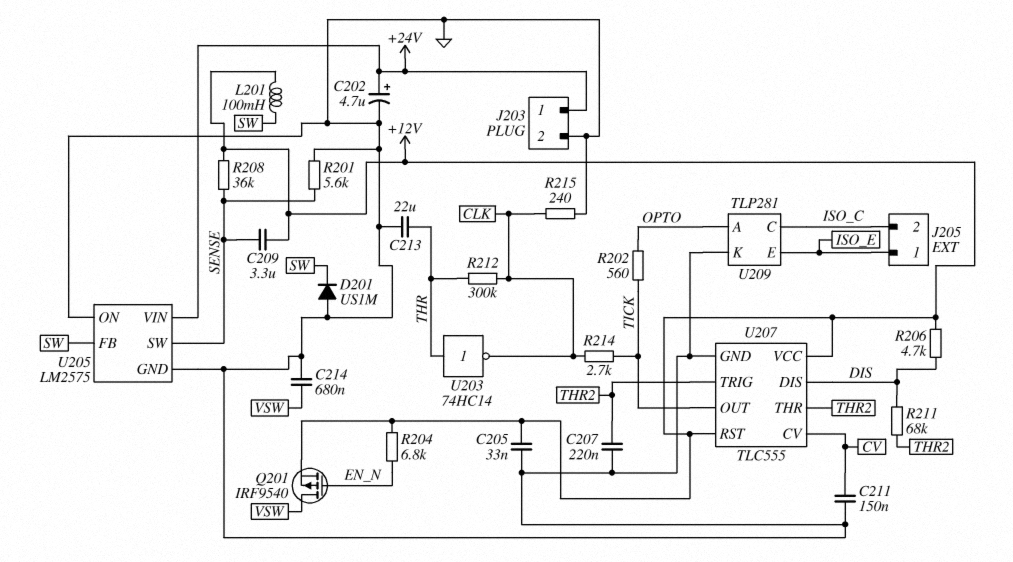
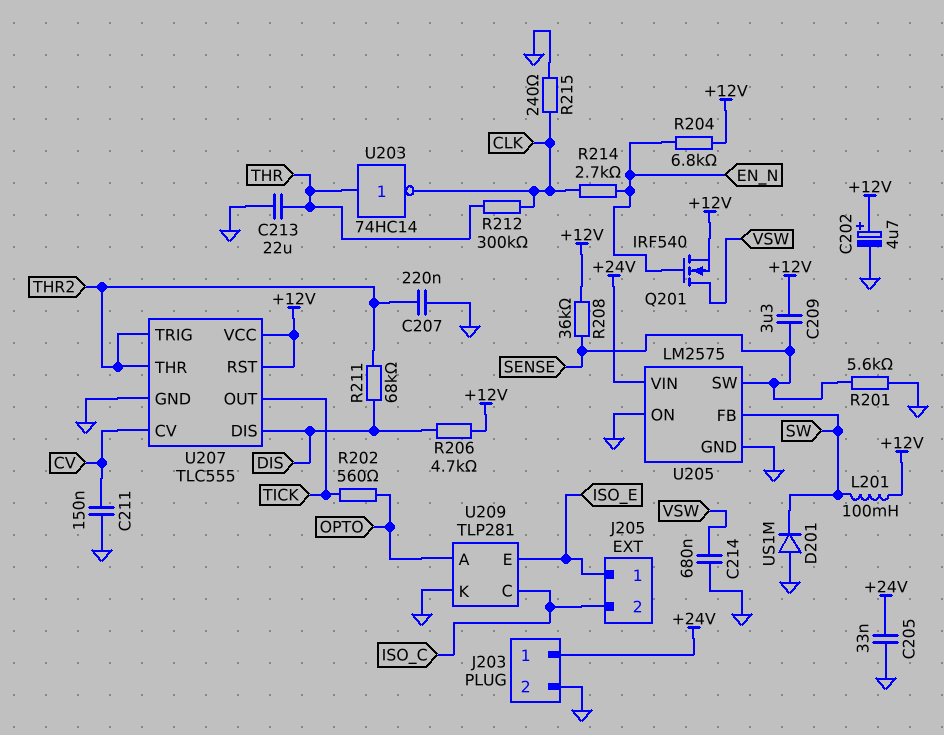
C202: 4.7uF (plus +24V, minus GND) -> 4.7uF (plus +12V, minus GND)
C205: 33nF (+12V, GND) -> 33nF (+24V, GND)
Q201: PMOS IRF9540 (G EN_N, D VSW, S +12V) -> NMOS IRF540 (G EN_N, D VSW, S +12V)
R214: 2.7k (CLK, TICK) -> 2.7k (CLK, EN_N)

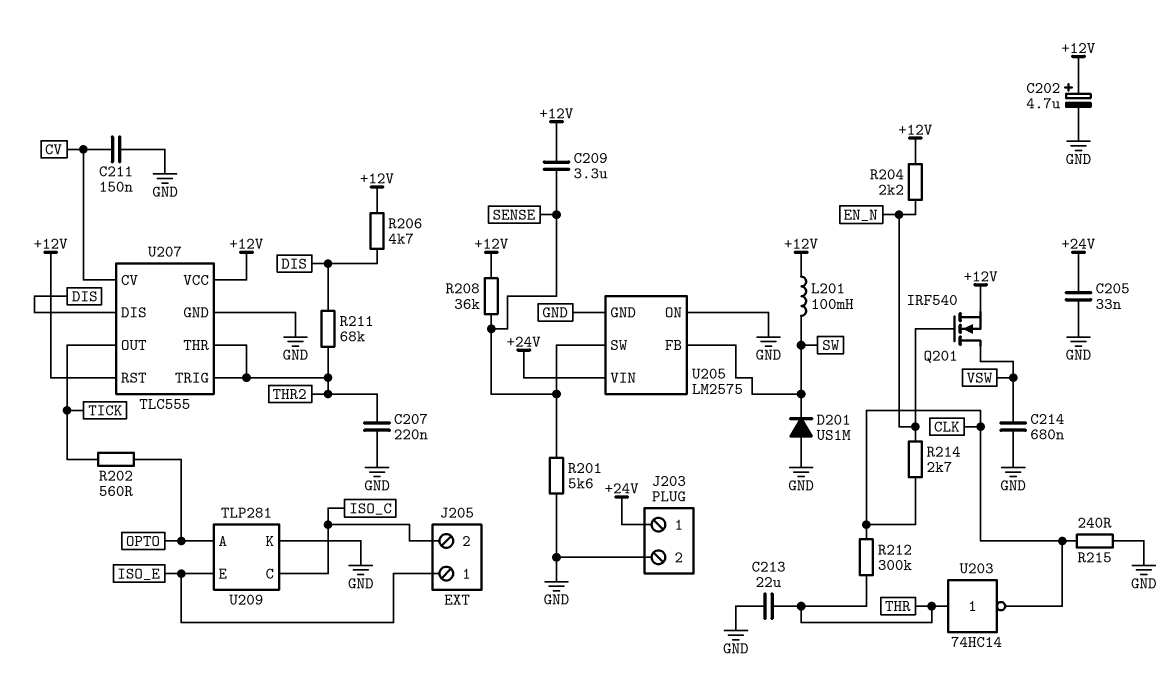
R204: 6.8k (+12V, EN_N) -> 2.2k (+12V, EN_N)

